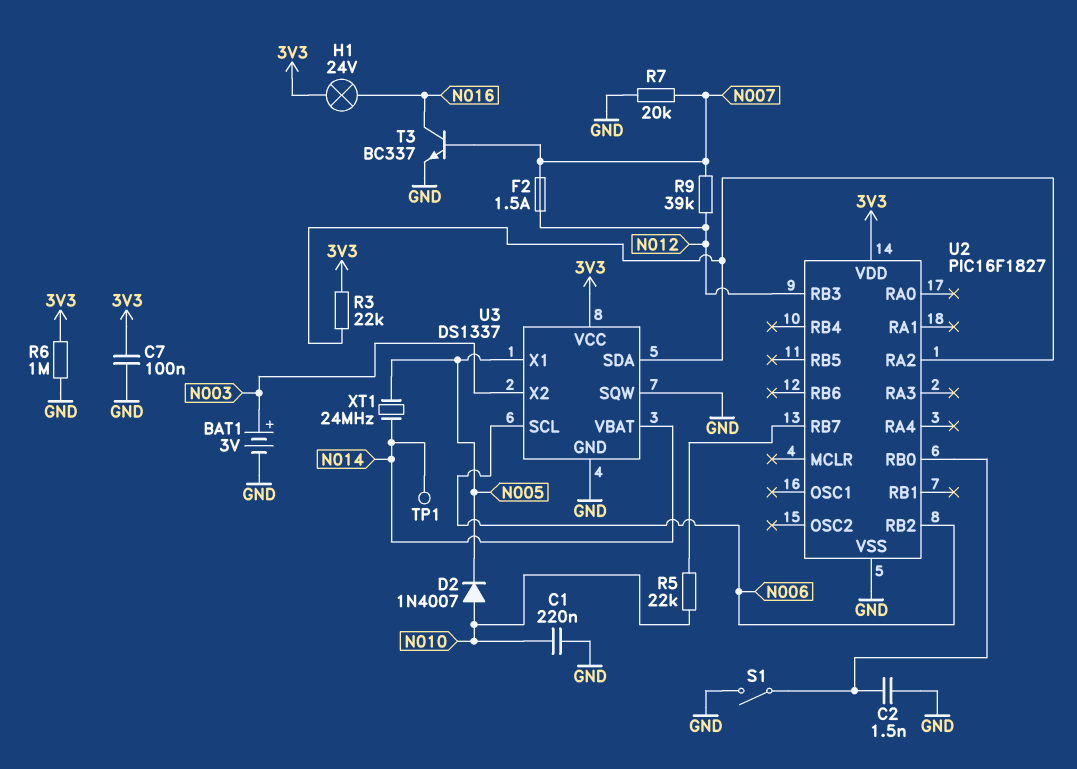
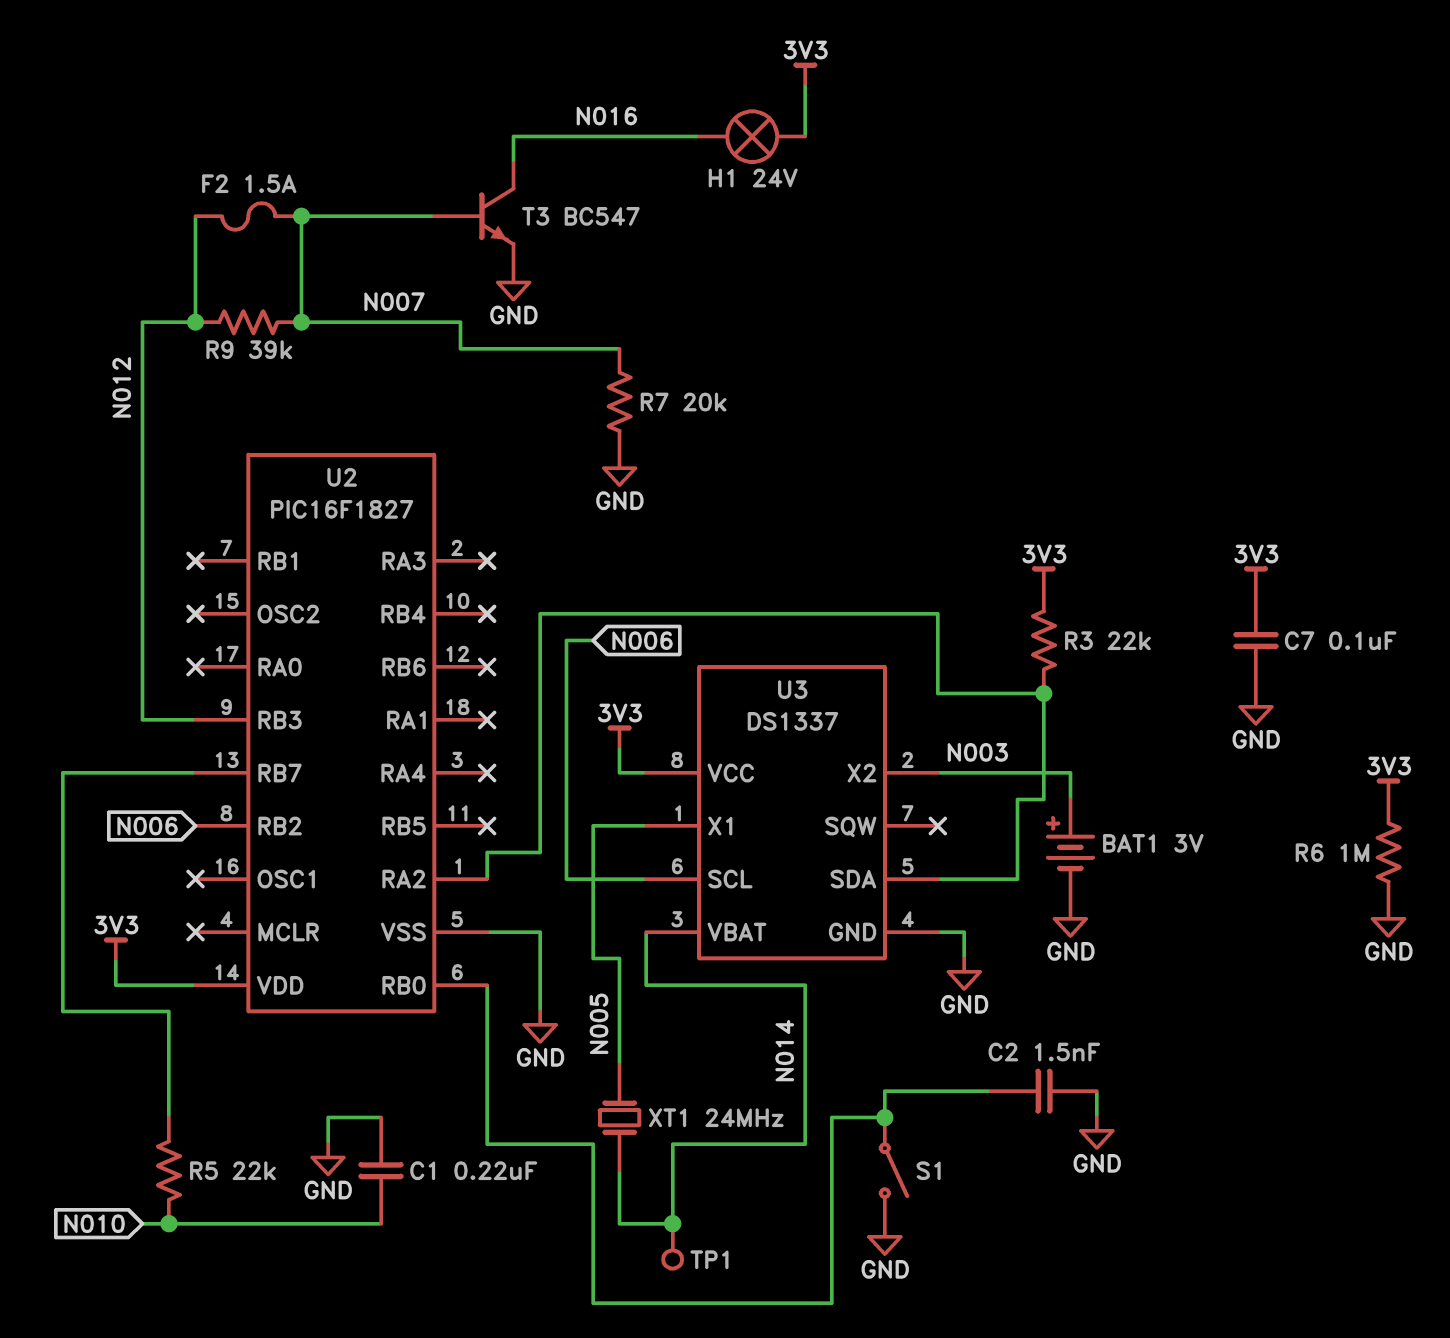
D2: diode 1N4007 (A N010, K N005) -> none
T3: NPN BC337 (B N007, C N016, E GND) -> NPN BC547 (B N007, C N016, E GND)
U3 pin SQW: GND -> none

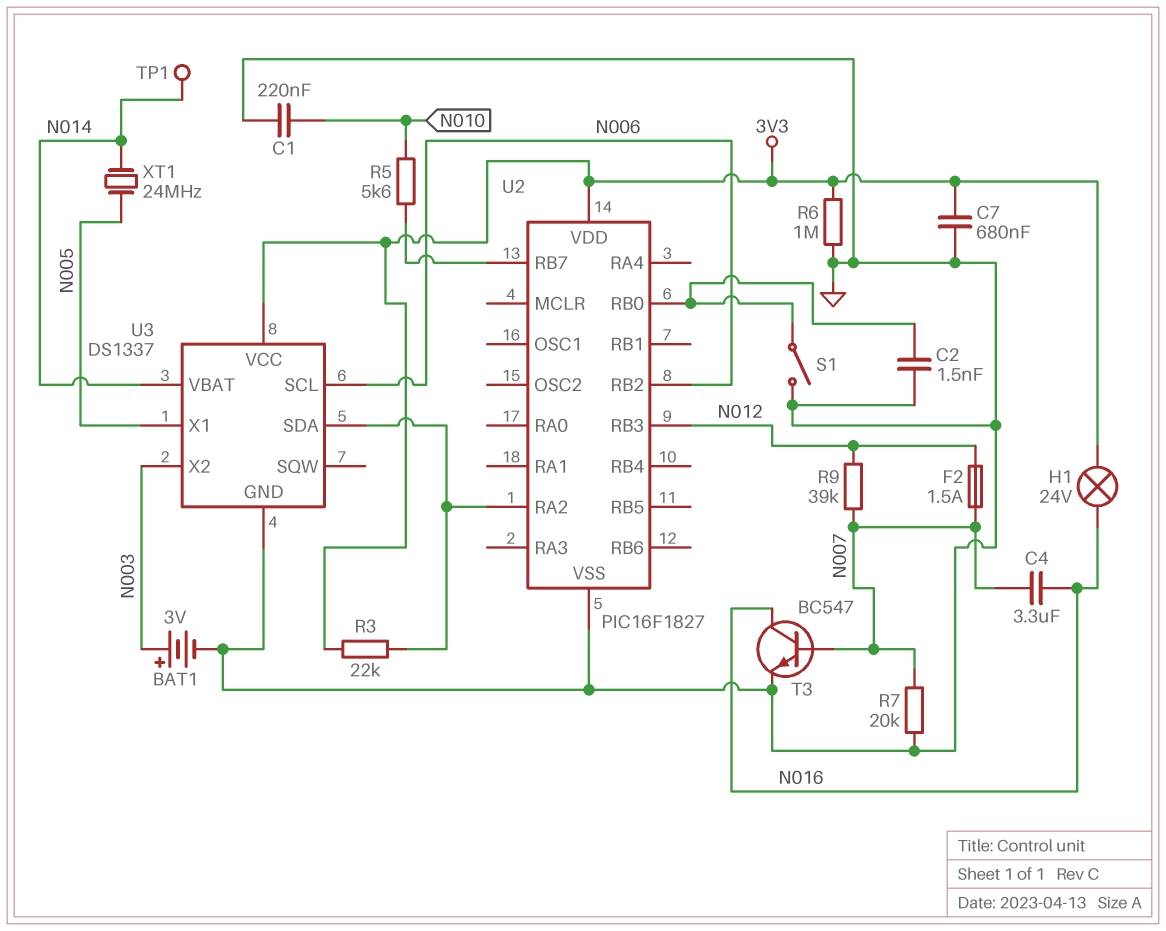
C4: none -> 3.3uF (N007, N016)
C7: 100nF (3V3, GND) -> 680nF (3V3, GND)
R5: 22k (N010, U2/RB7) -> 5.6k (N010, U2/RB7)

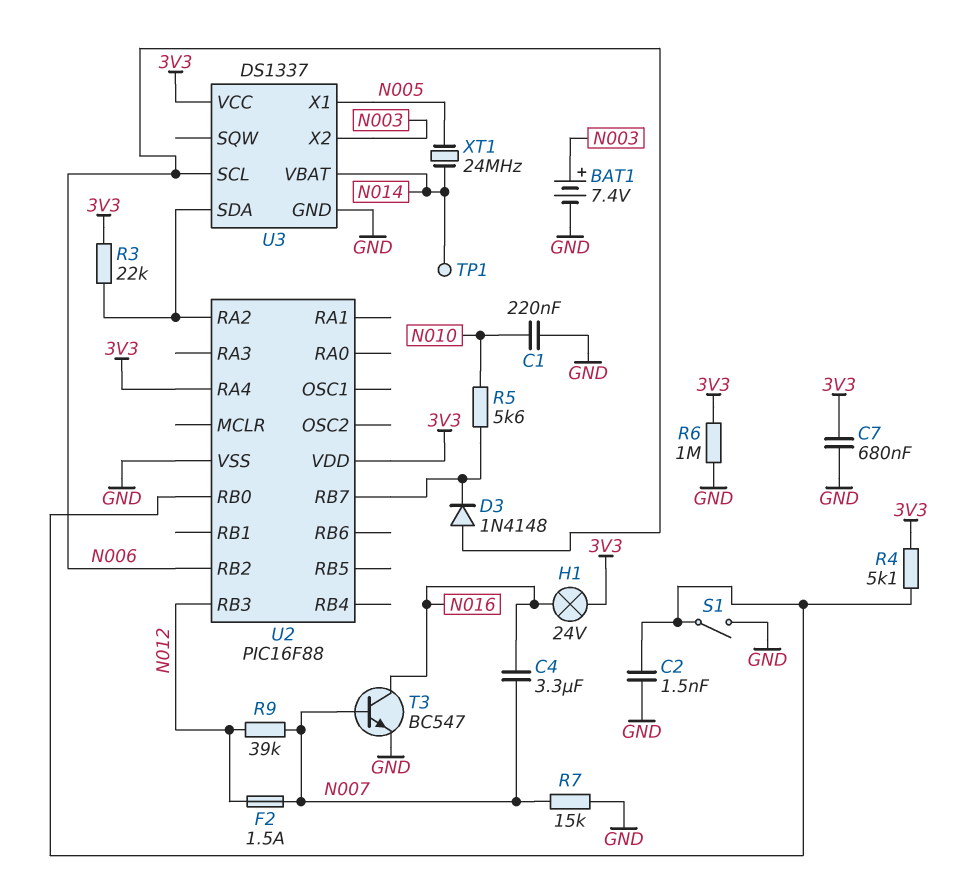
BAT1: 3V (plus N003, minus GND) -> 7.4V (plus N003, minus GND)
D3: none -> diode 1N4148 (A N006, K U2/RB7)
R4: none -> 5.1k (3V3, U2/RB0)
R7: 20k (GND, N007) -> 15k (GND, N007)
U2: PIC16F1827 -> PIC16F88
U2 pin RA4: none -> 3V3

